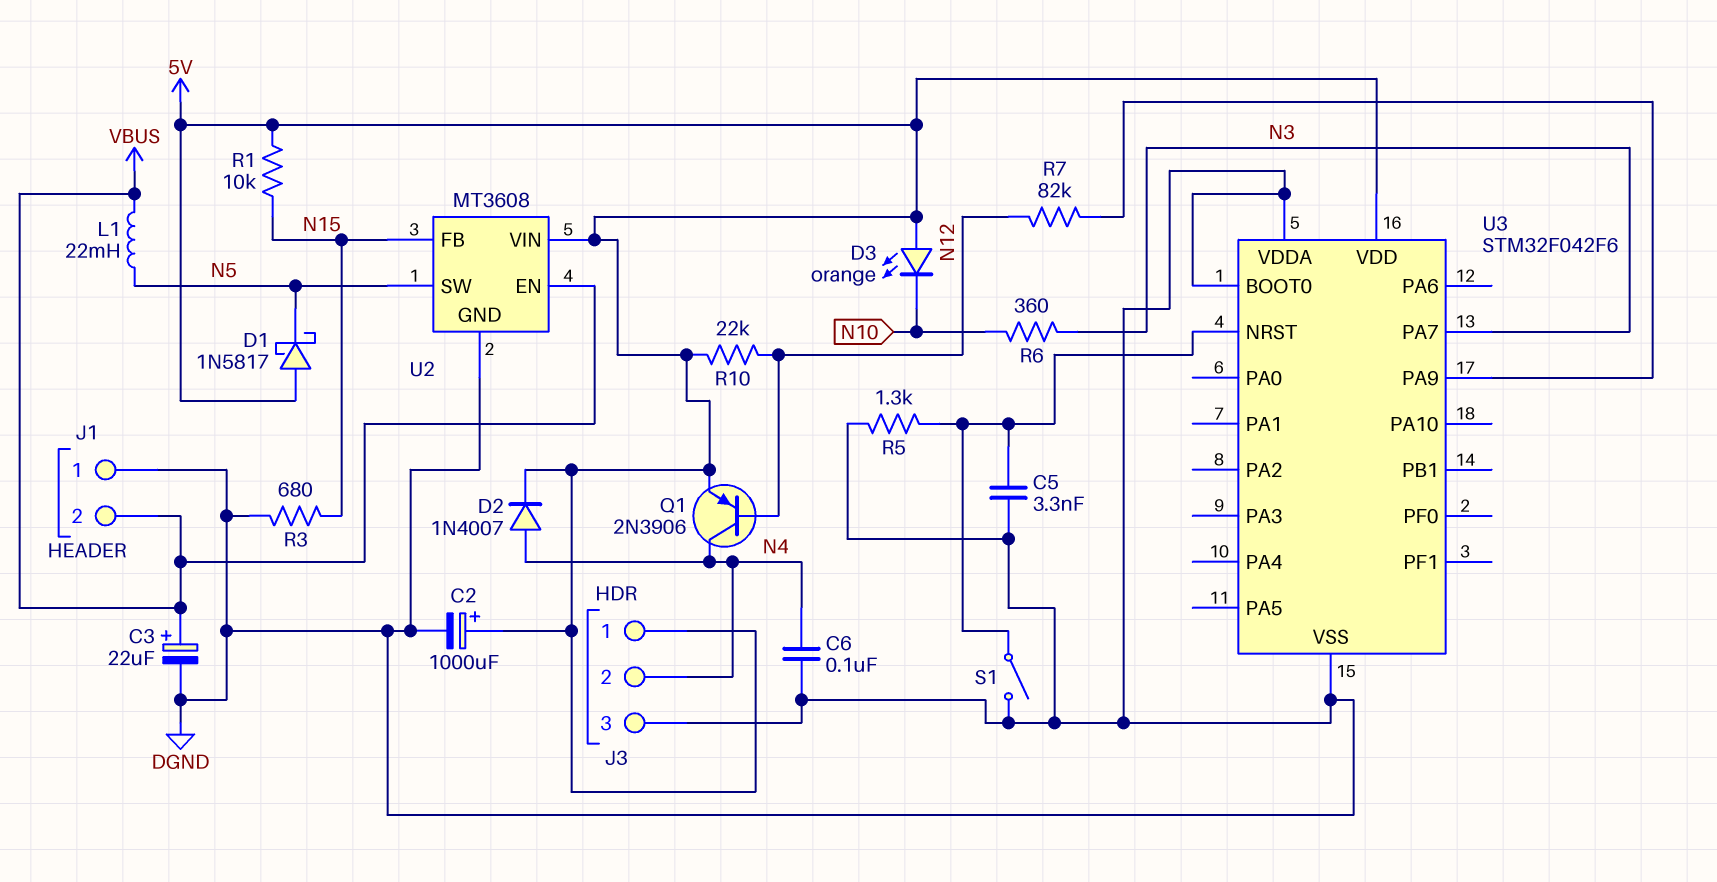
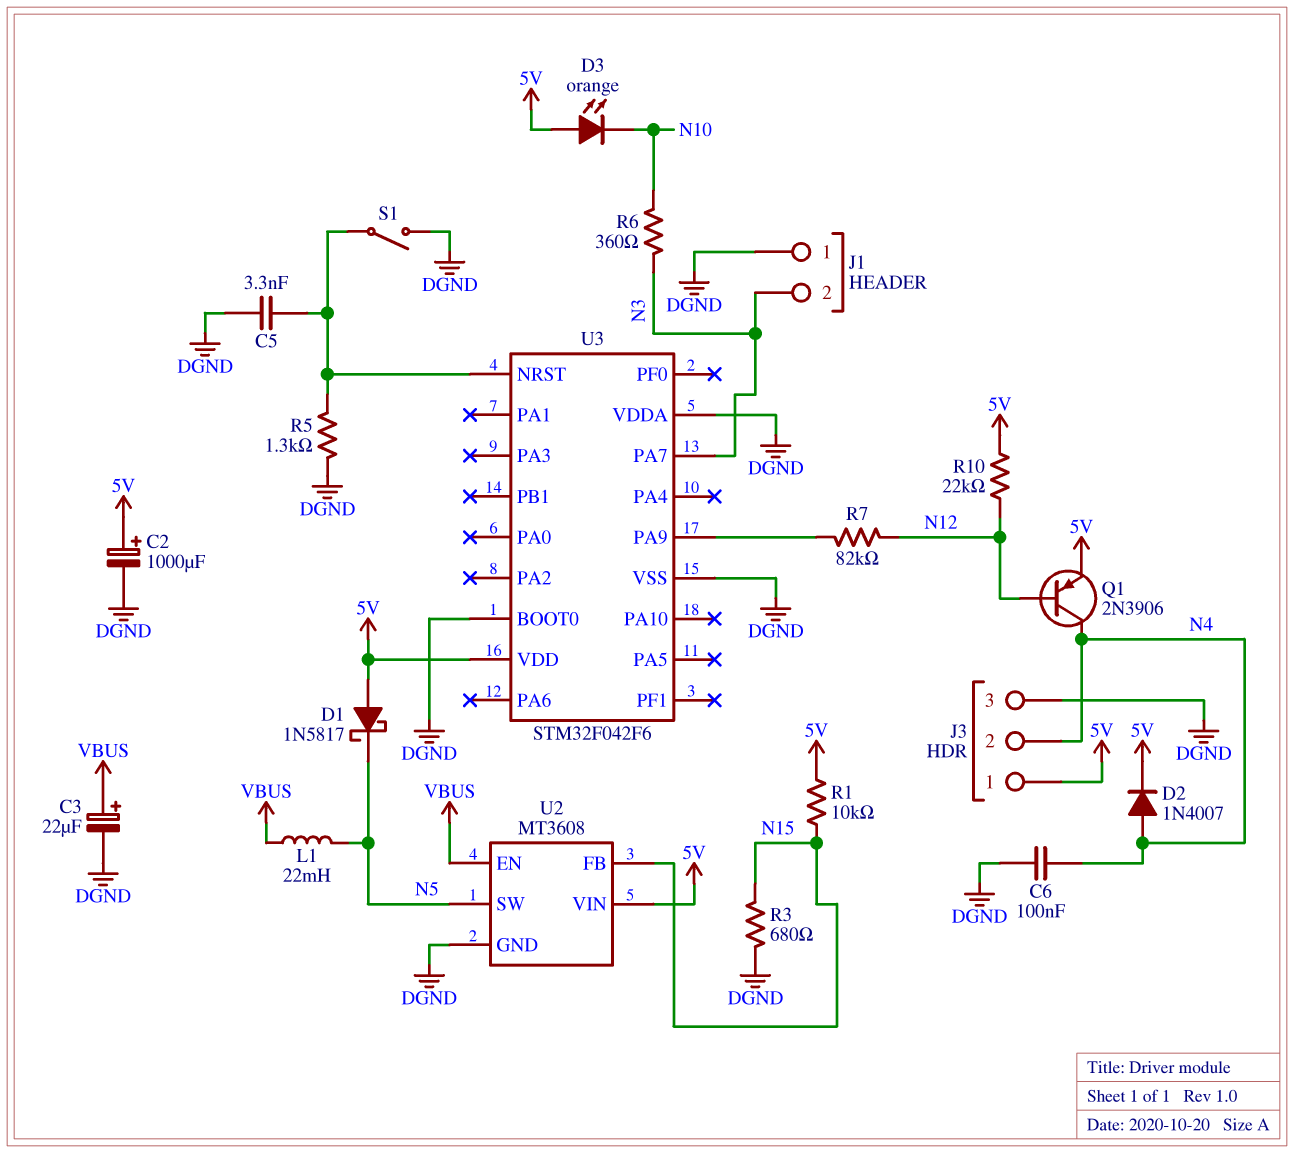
J1 pin 2: VBUS -> N3

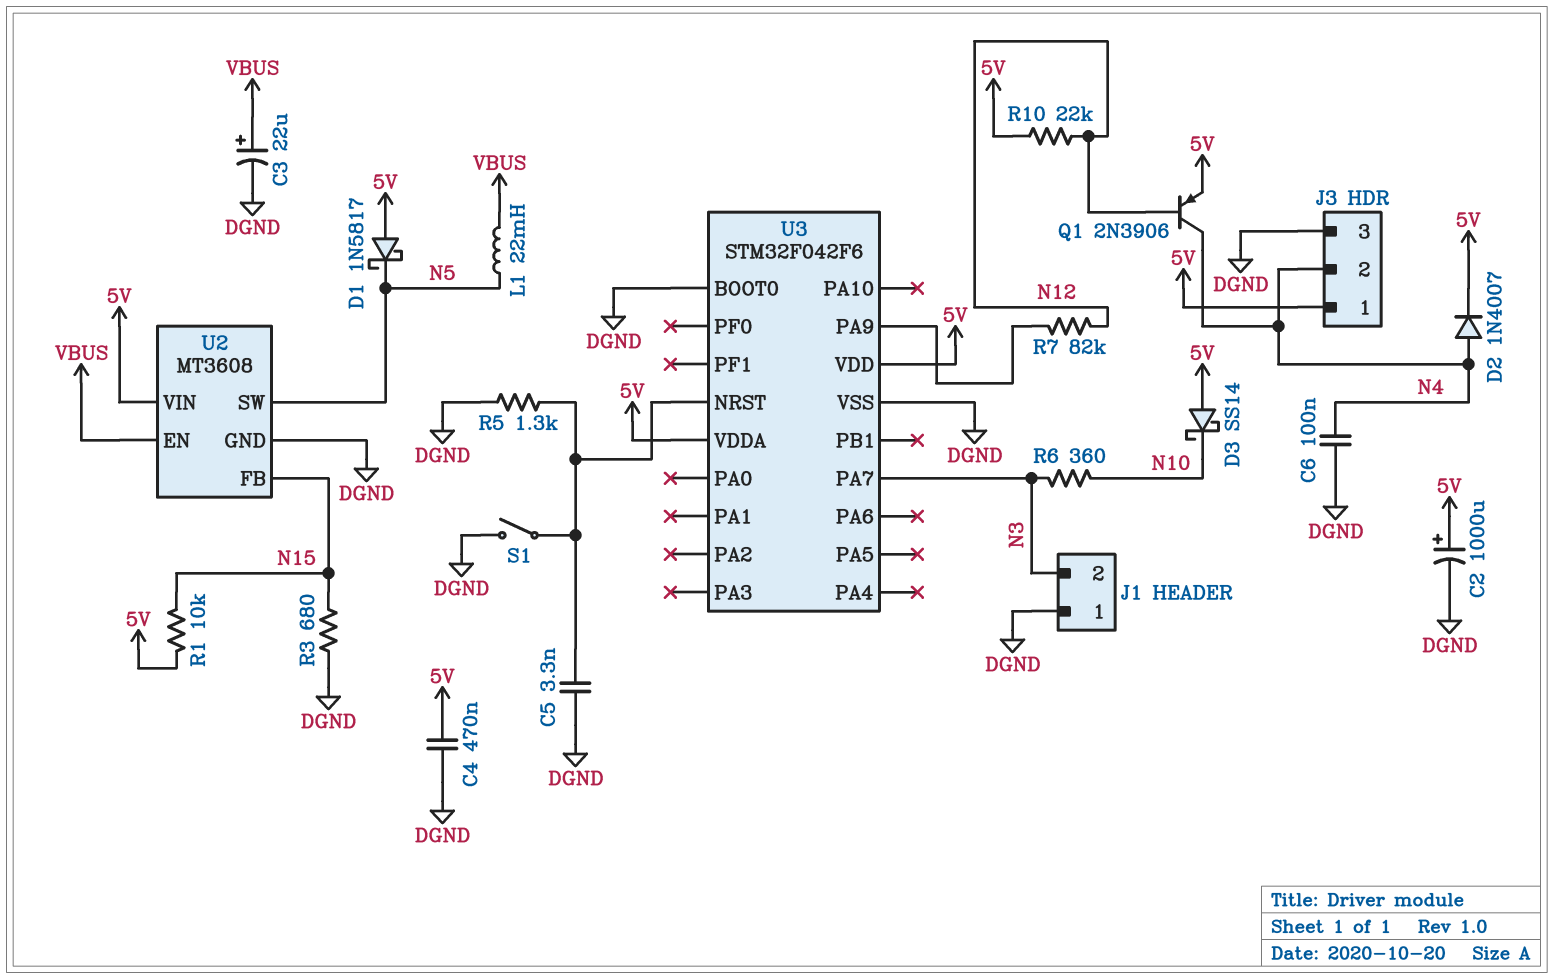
C4: none -> 470nF (5V, DGND)
D3: LED orange (A 5V, K N10) -> schottky SS14 (A 5V, K N10)
U3 pin VDDA: DGND -> 5V

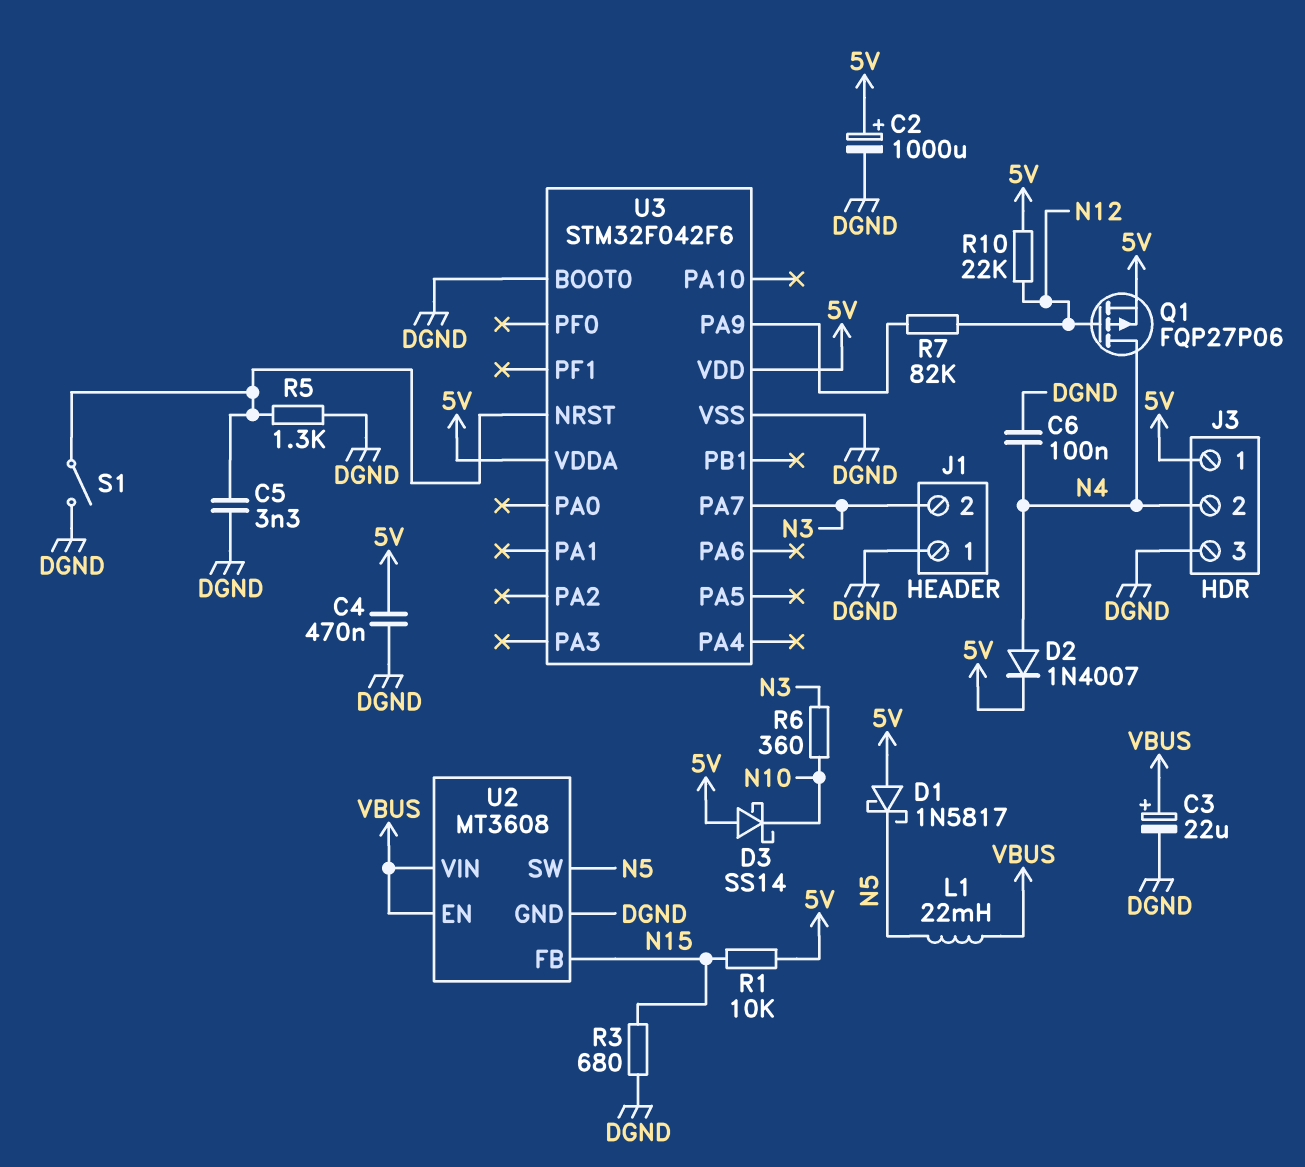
Q1: PNP 2N3906 (B N12, C N4, E 5V) -> PMOS FQP27P06 (G N12, D N4, S 5V)
U2 pin VIN: 5V -> VBUS

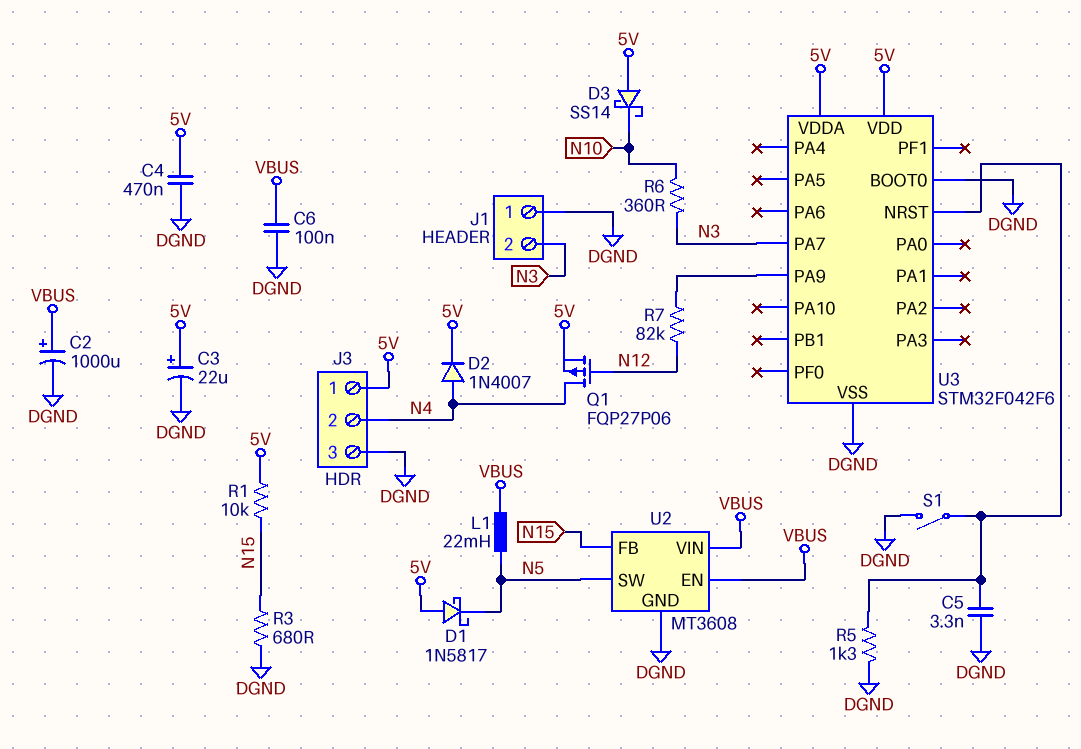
C2: 1000uF (plus 5V, minus DGND) -> 1000uF (plus VBUS, minus DGND)
C3: 22uF (plus VBUS, minus DGND) -> 22uF (plus 5V, minus DGND)
C6: 100nF (DGND, N4) -> 100nF (DGND, VBUS)
R10: 22k (5V, N12) -> none

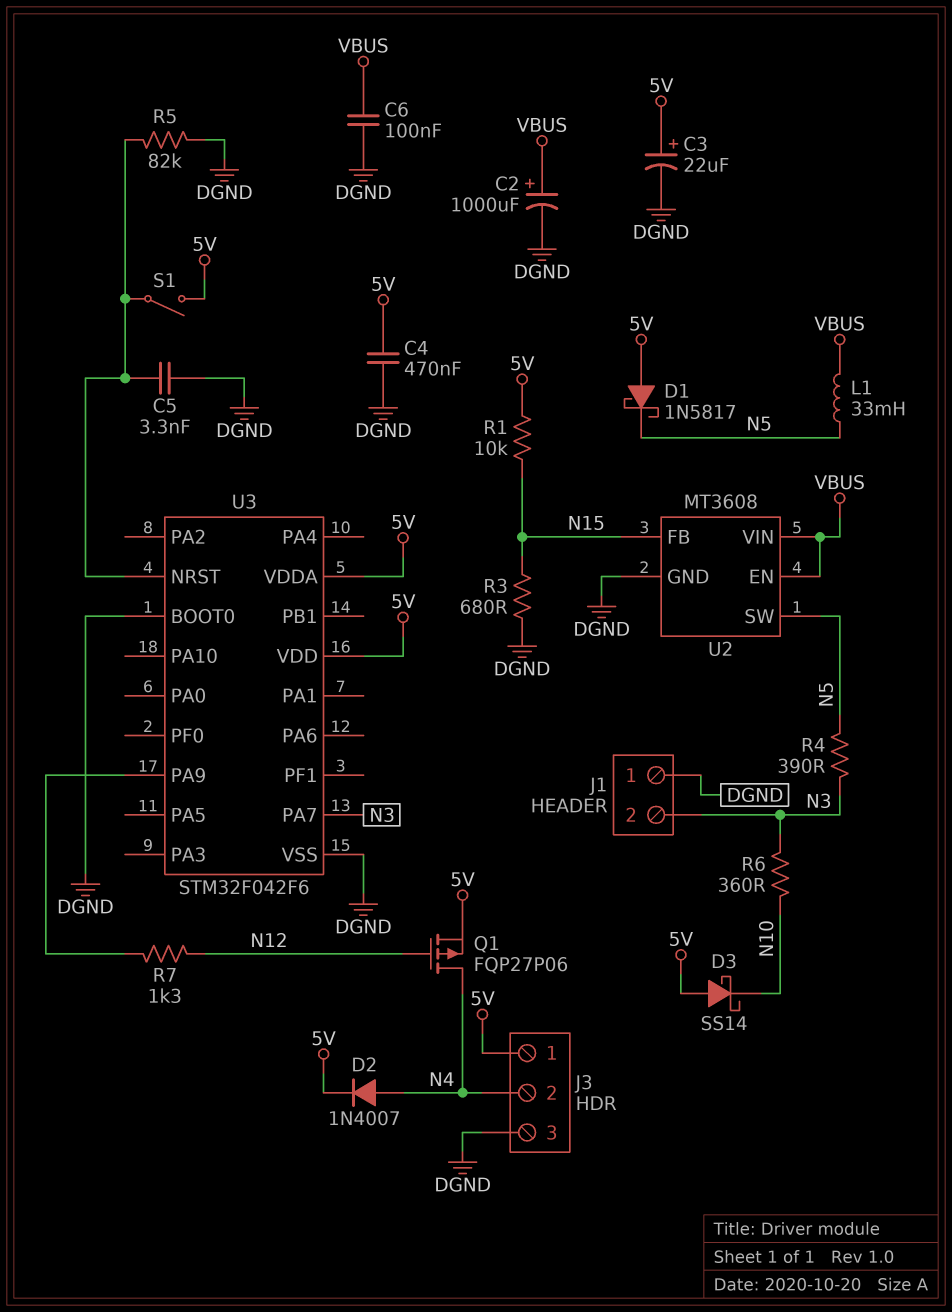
L1: 22mH (N5, VBUS) -> 33mH (N5, VBUS)
R4: none -> 390 (N3, N5)
R5: 1.3k (DGND, U3/NRST) -> 82k (DGND, U3/NRST)
R7: 82k (N12, U3/PA9) -> 1.3k (N12, U3/PA9)
S1: switch (DGND, U3/NRST) -> switch (5V, U3/NRST)

